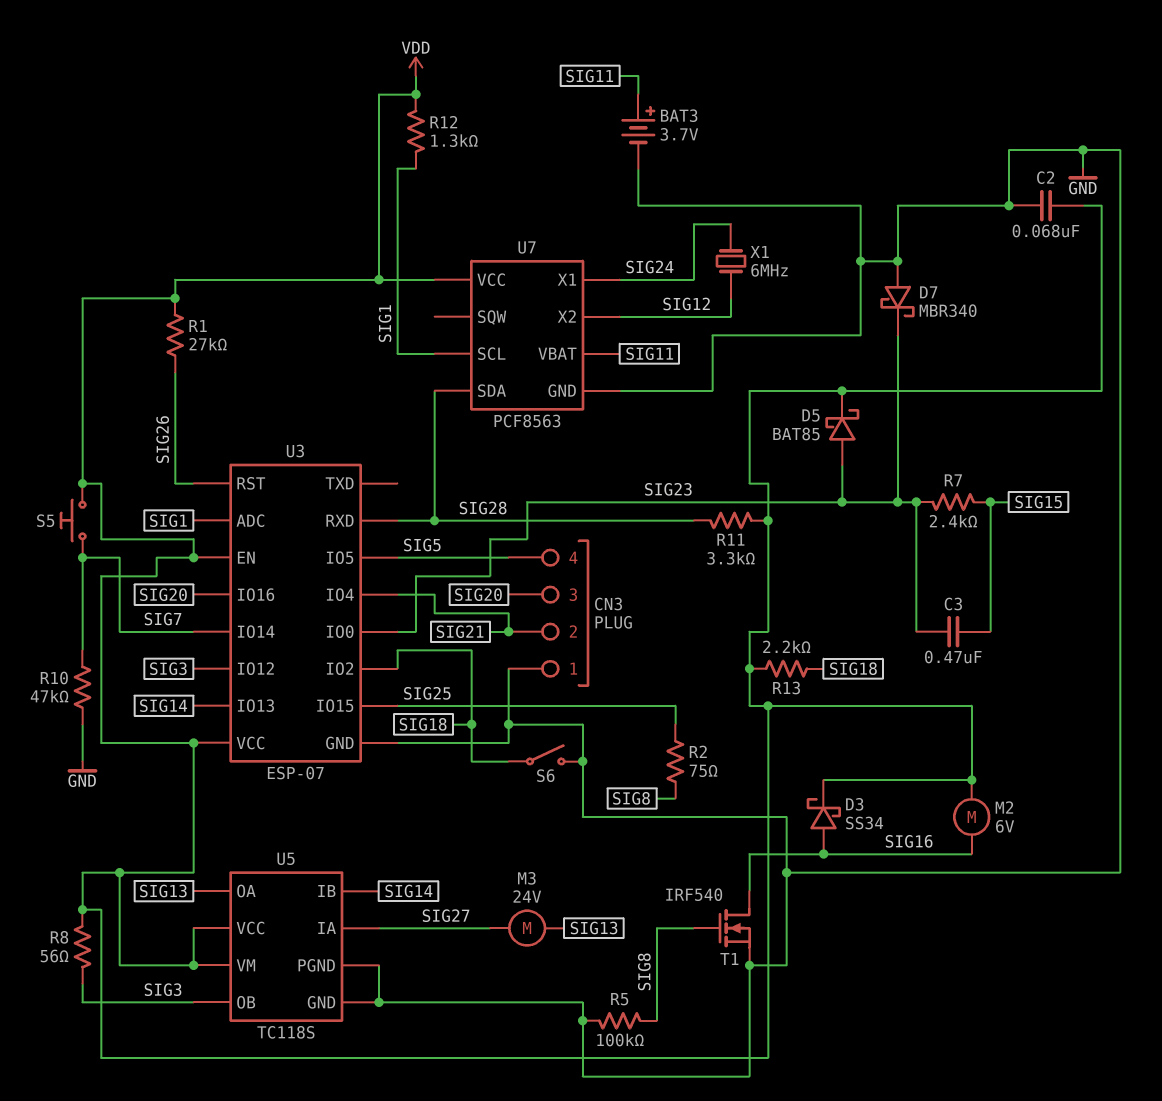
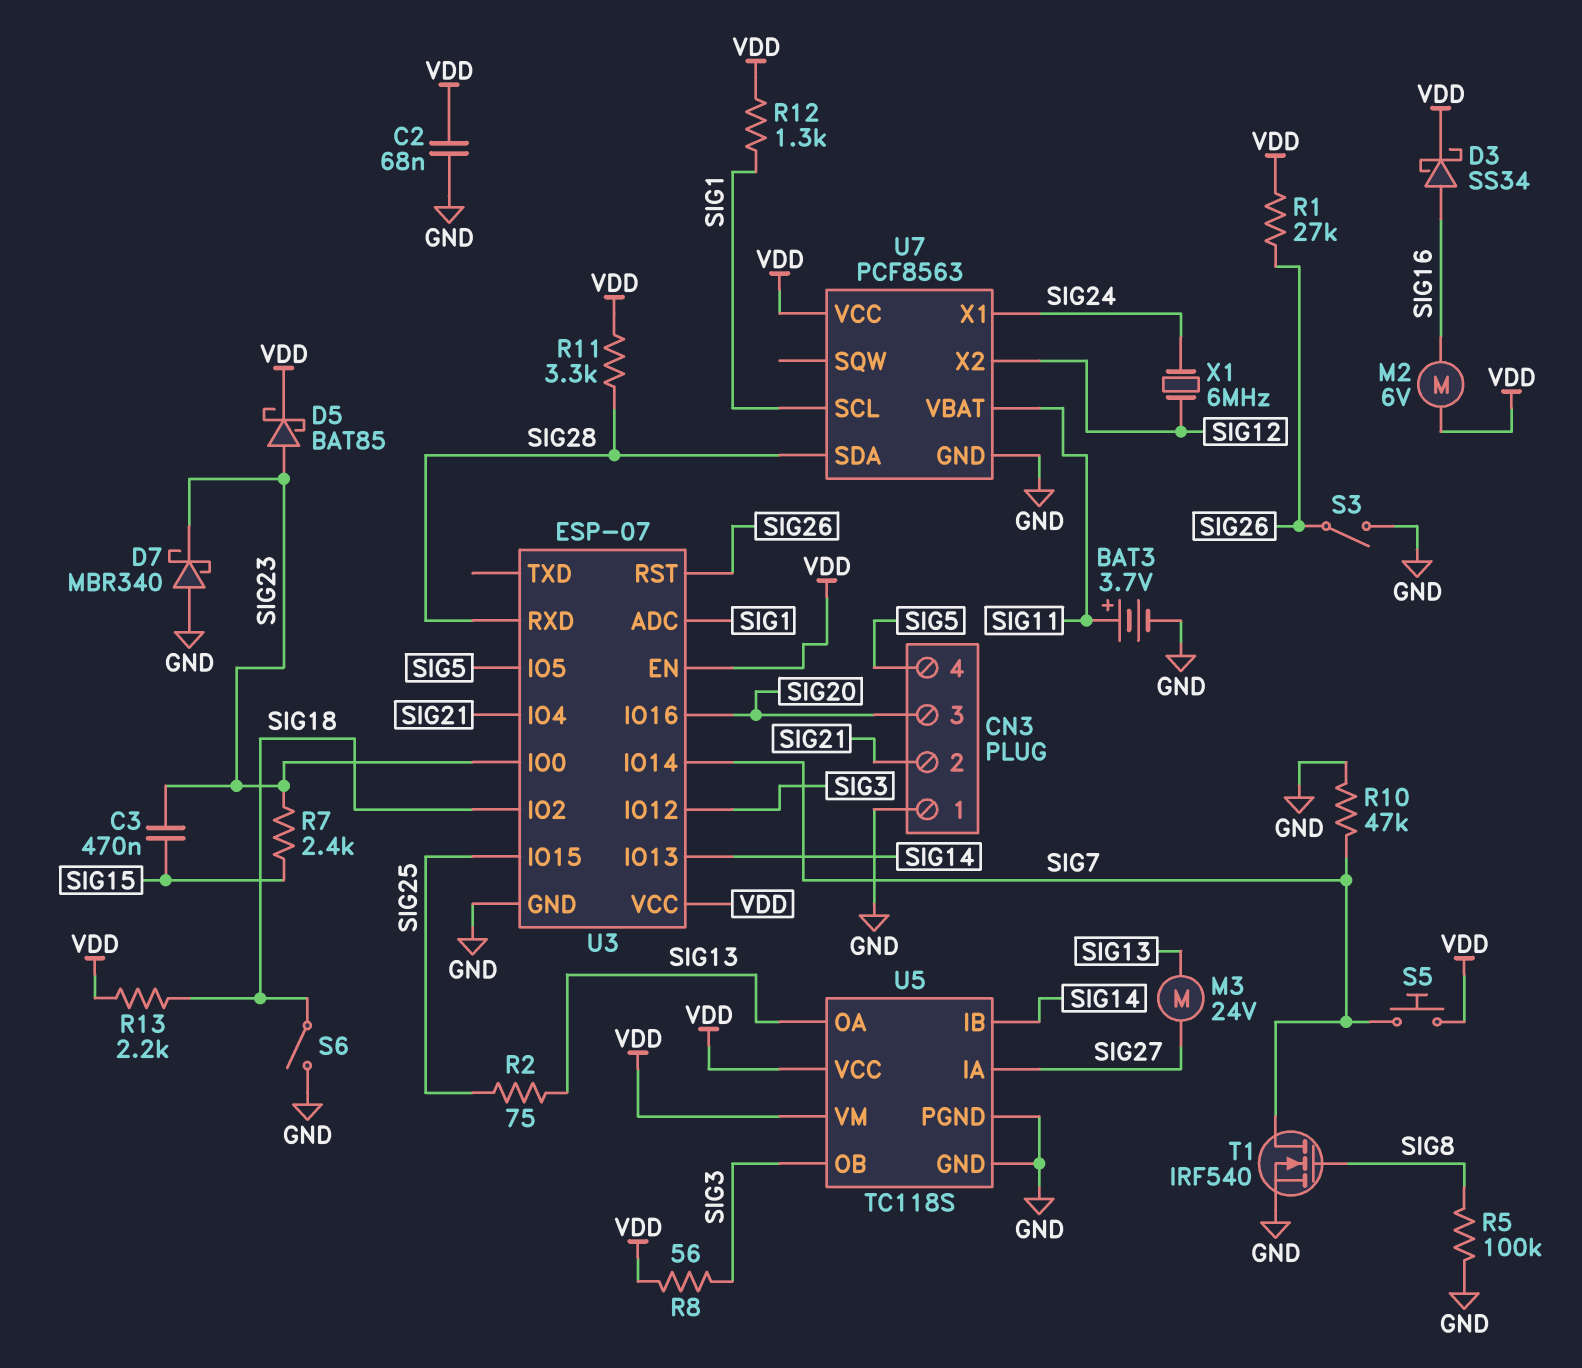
R2: 75 (SIG8, SIG25) -> 75 (SIG13, SIG25)
S3: none -> switch (GND, SIG26)
T1: NMOS IRF540 (G SIG8, D SIG16, S GND) -> NMOS IRF540 (G SIG8, D SIG7, S GND)

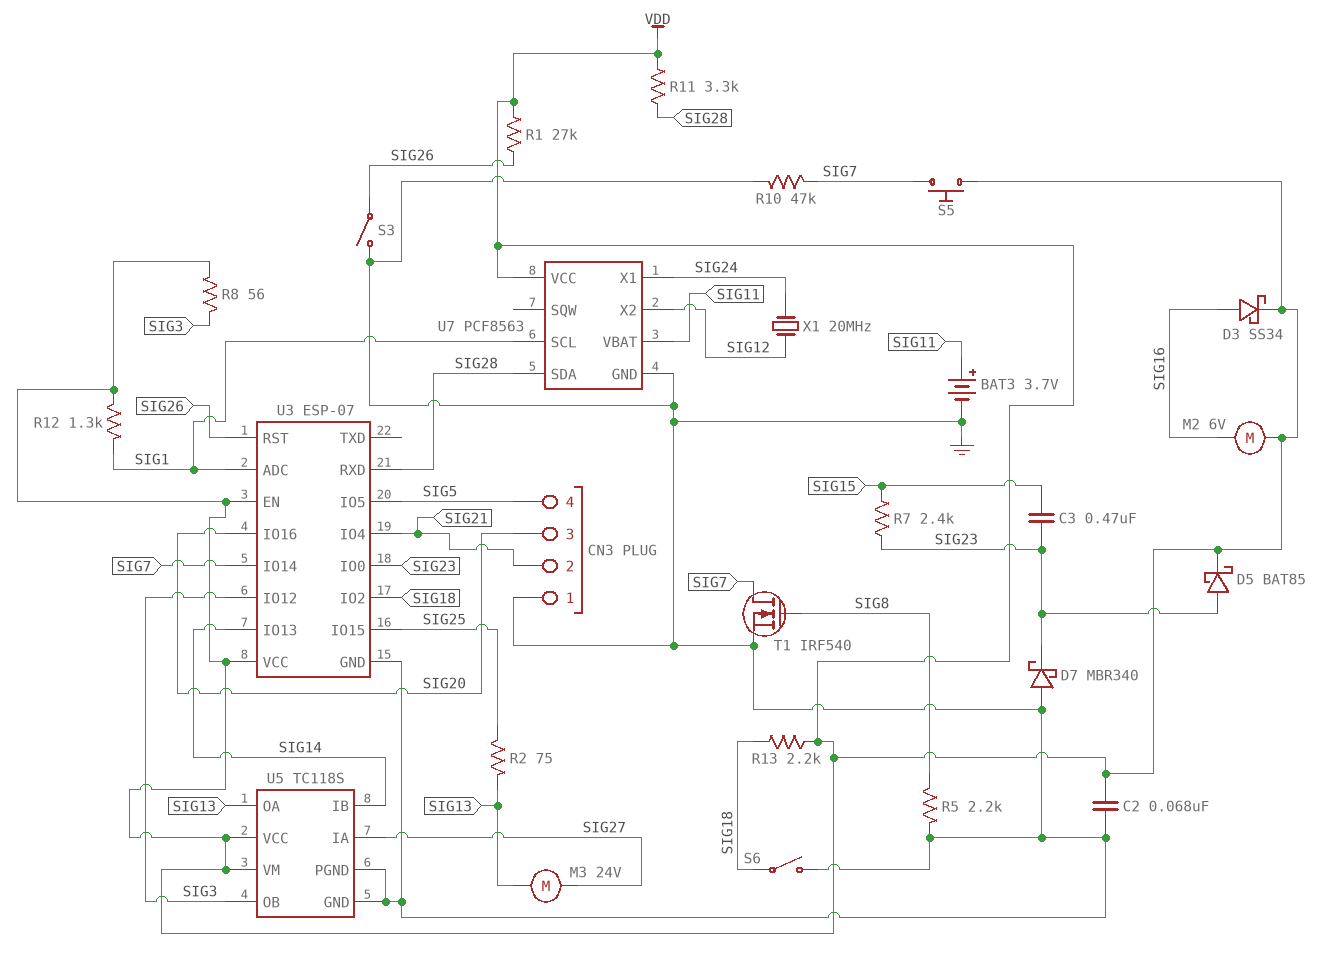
R5: 100k (GND, SIG8) -> 2.2k (GND, SIG8)
X1: 6MHz (SIG12, SIG24) -> 20MHz (SIG12, SIG24)

